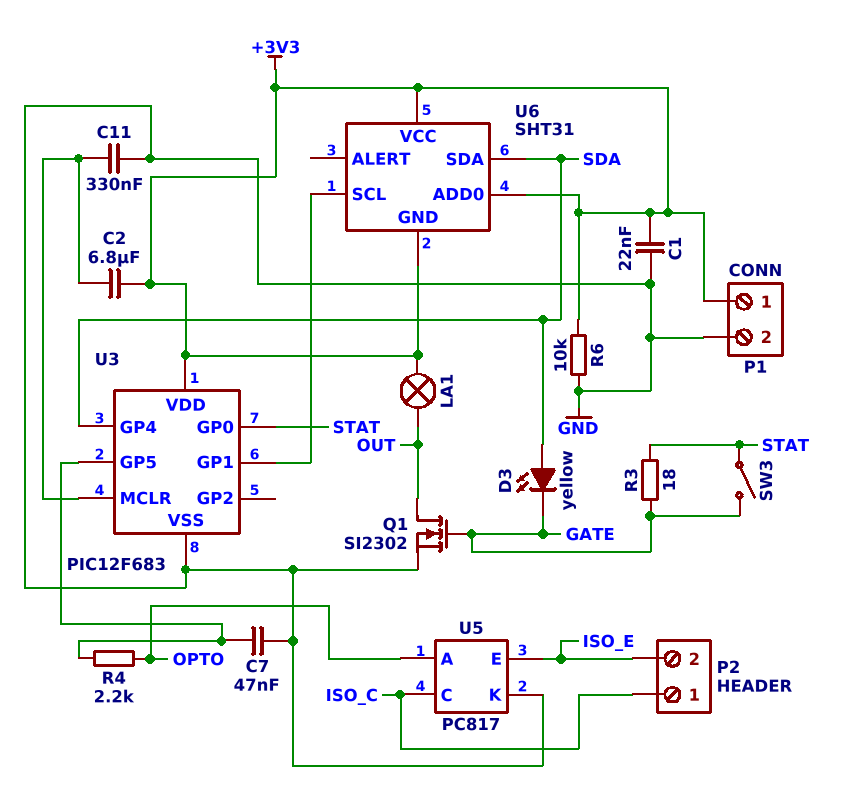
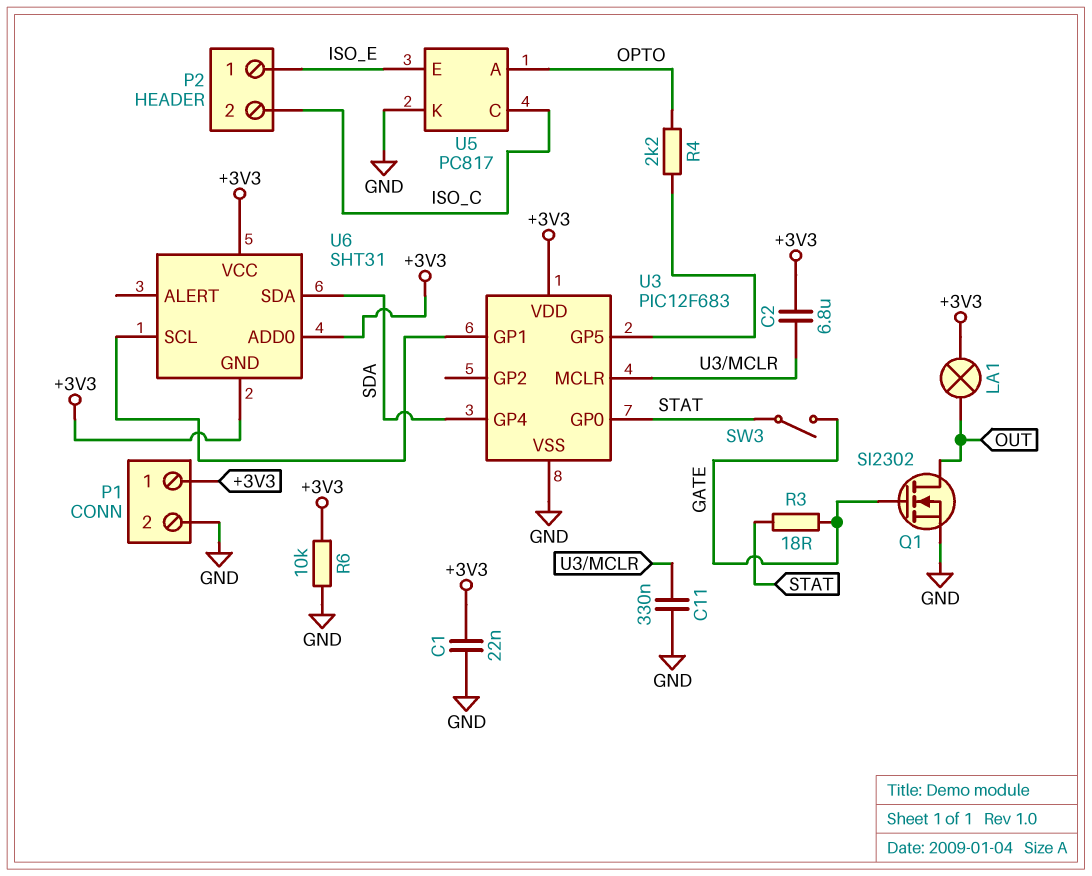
C7: 47nF (GND, U3/GP5) -> none
D3: LED yellow (A SDA, K GATE) -> none
P2 pin 1: ISO_C -> ISO_E
P2 pin 2: ISO_E -> ISO_C

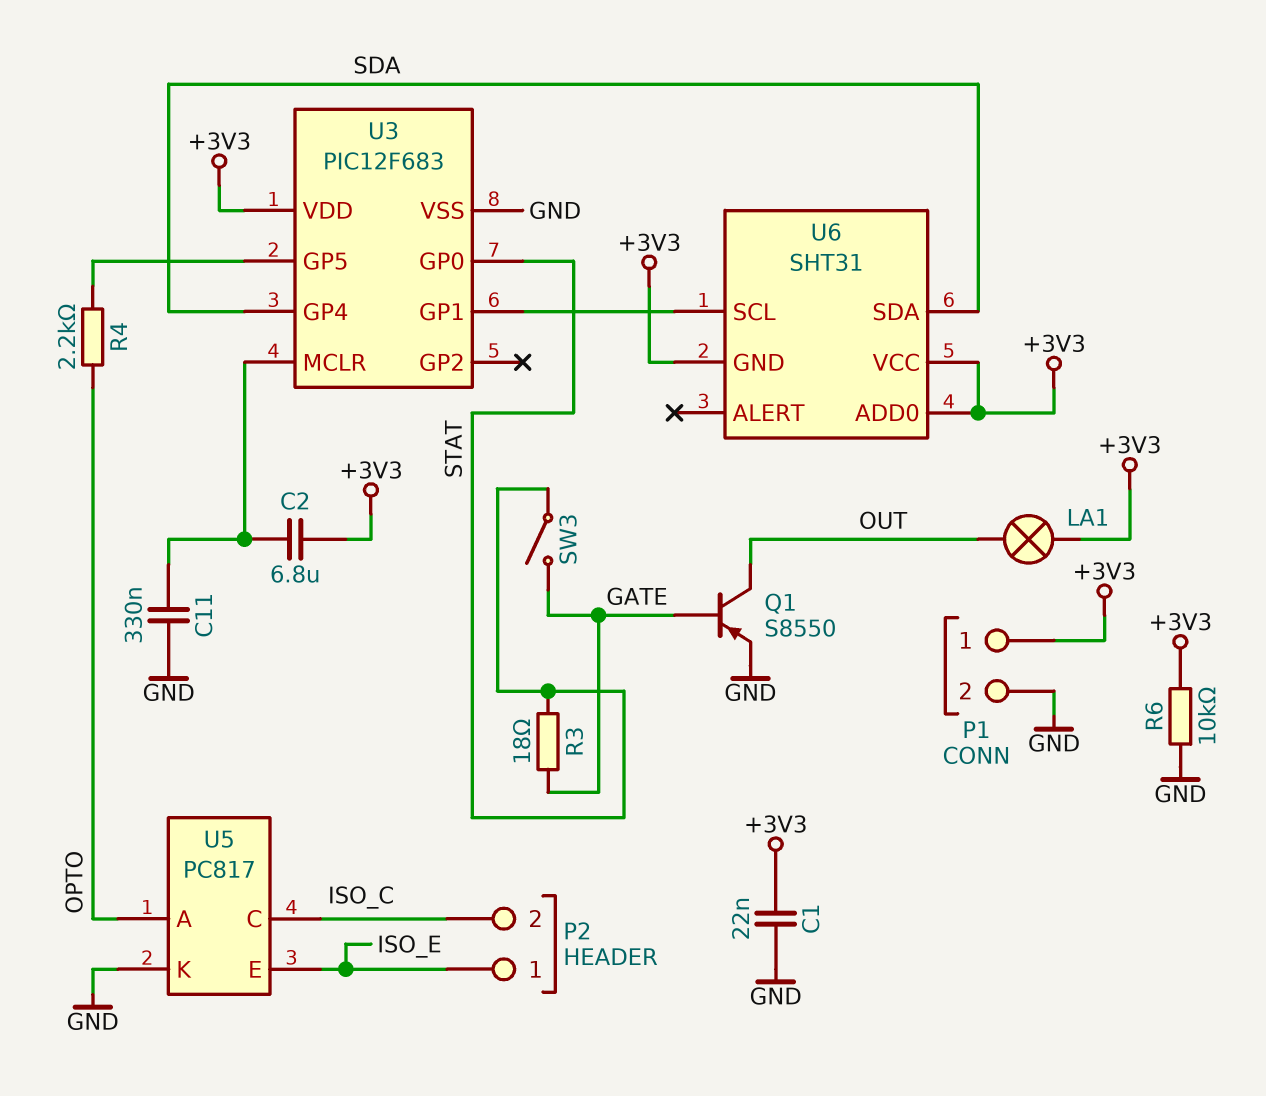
Q1: NMOS SI2302 (G GATE, D OUT, S GND) -> PNP S8550 (B GATE, C OUT, E GND)

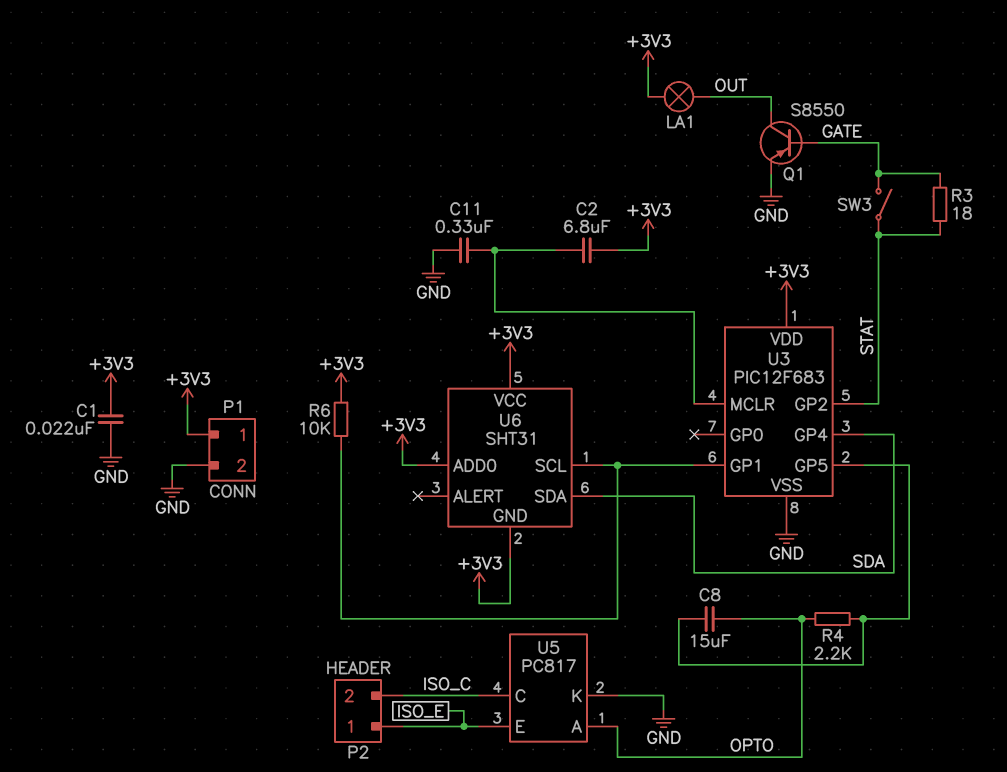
C8: none -> 15uF (OPTO, U3/GP5)
R6: 10k (+3V3, GND) -> 10k (+3V3, U3/GP1)
U3 pin GP0: STAT -> none
U3 pin GP2: none -> STAT

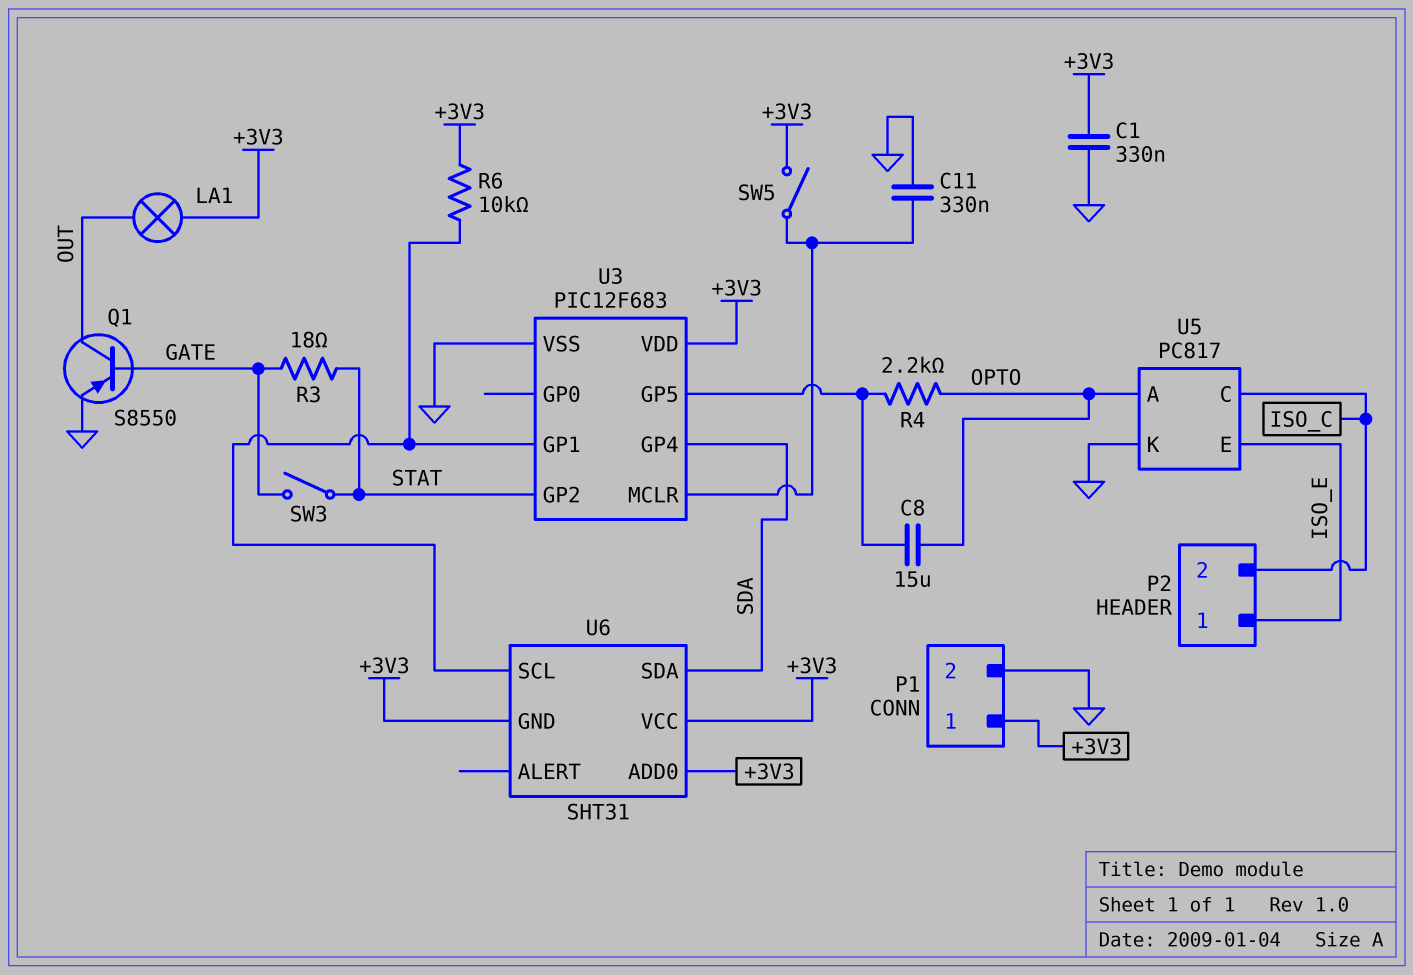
C1: 22nF (+3V3, GND) -> 330nF (+3V3, GND)
C2: 6.8uF (+3V3, U3/MCLR) -> none
SW5: none -> switch (+3V3, U3/MCLR)

